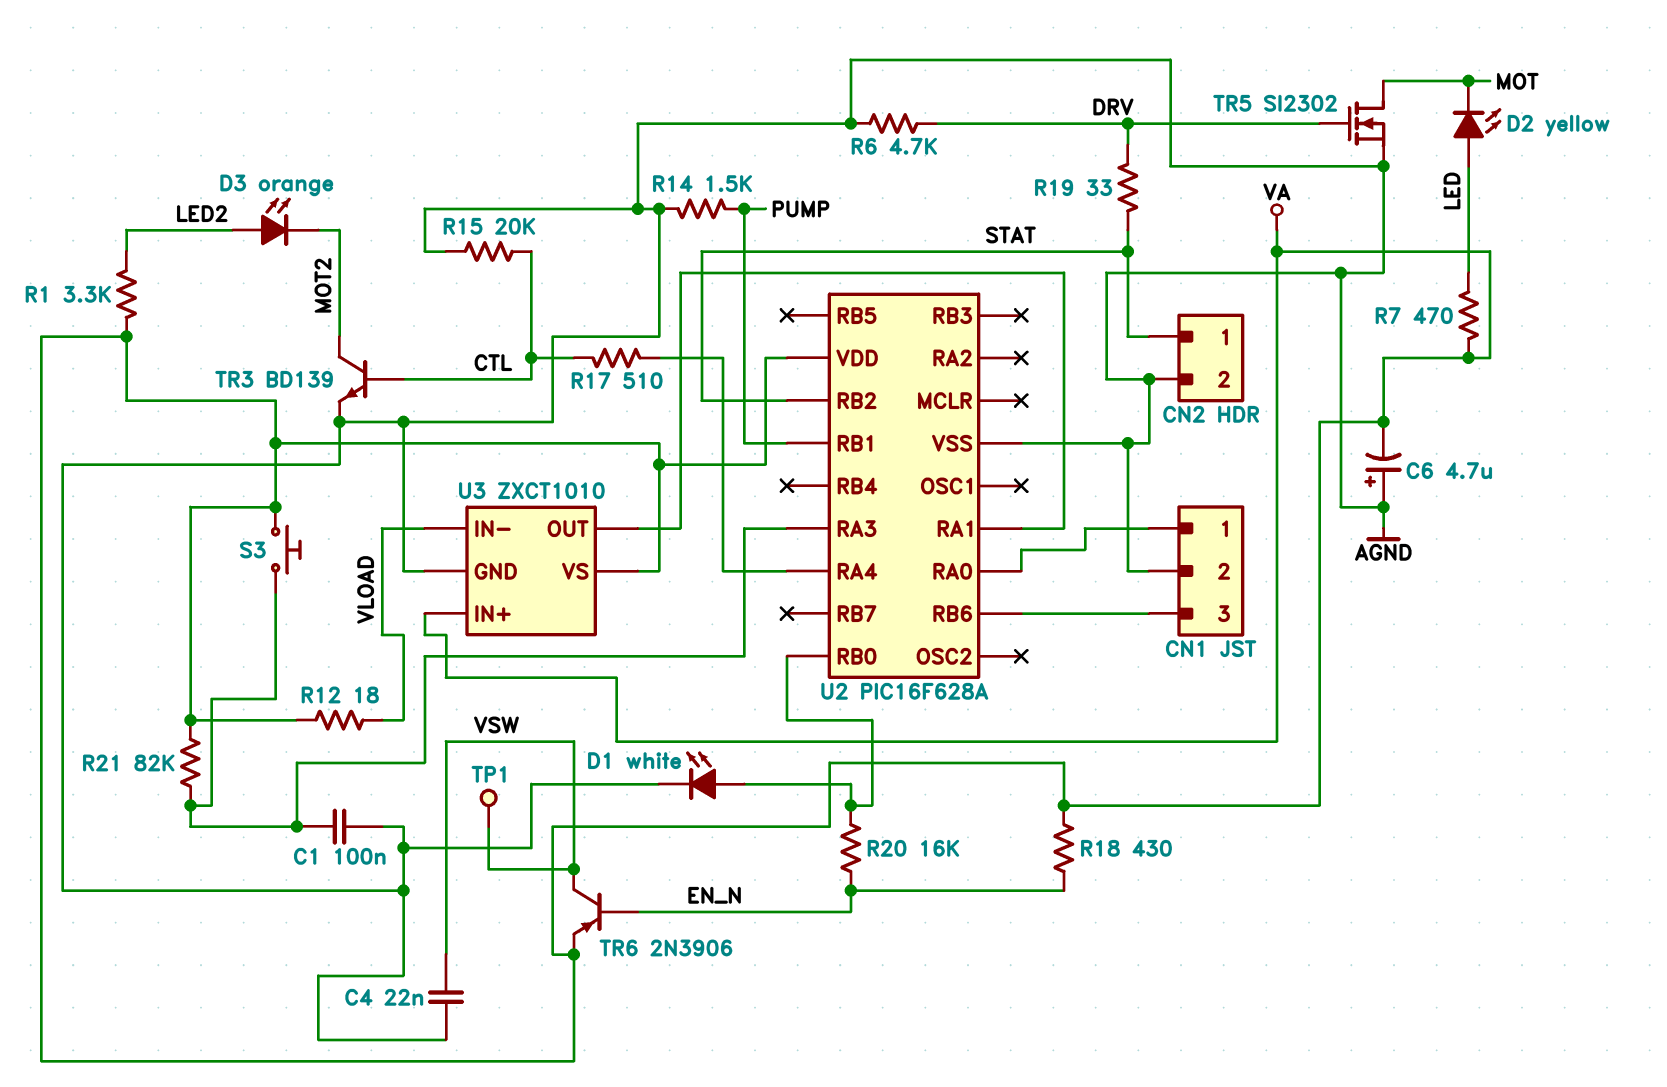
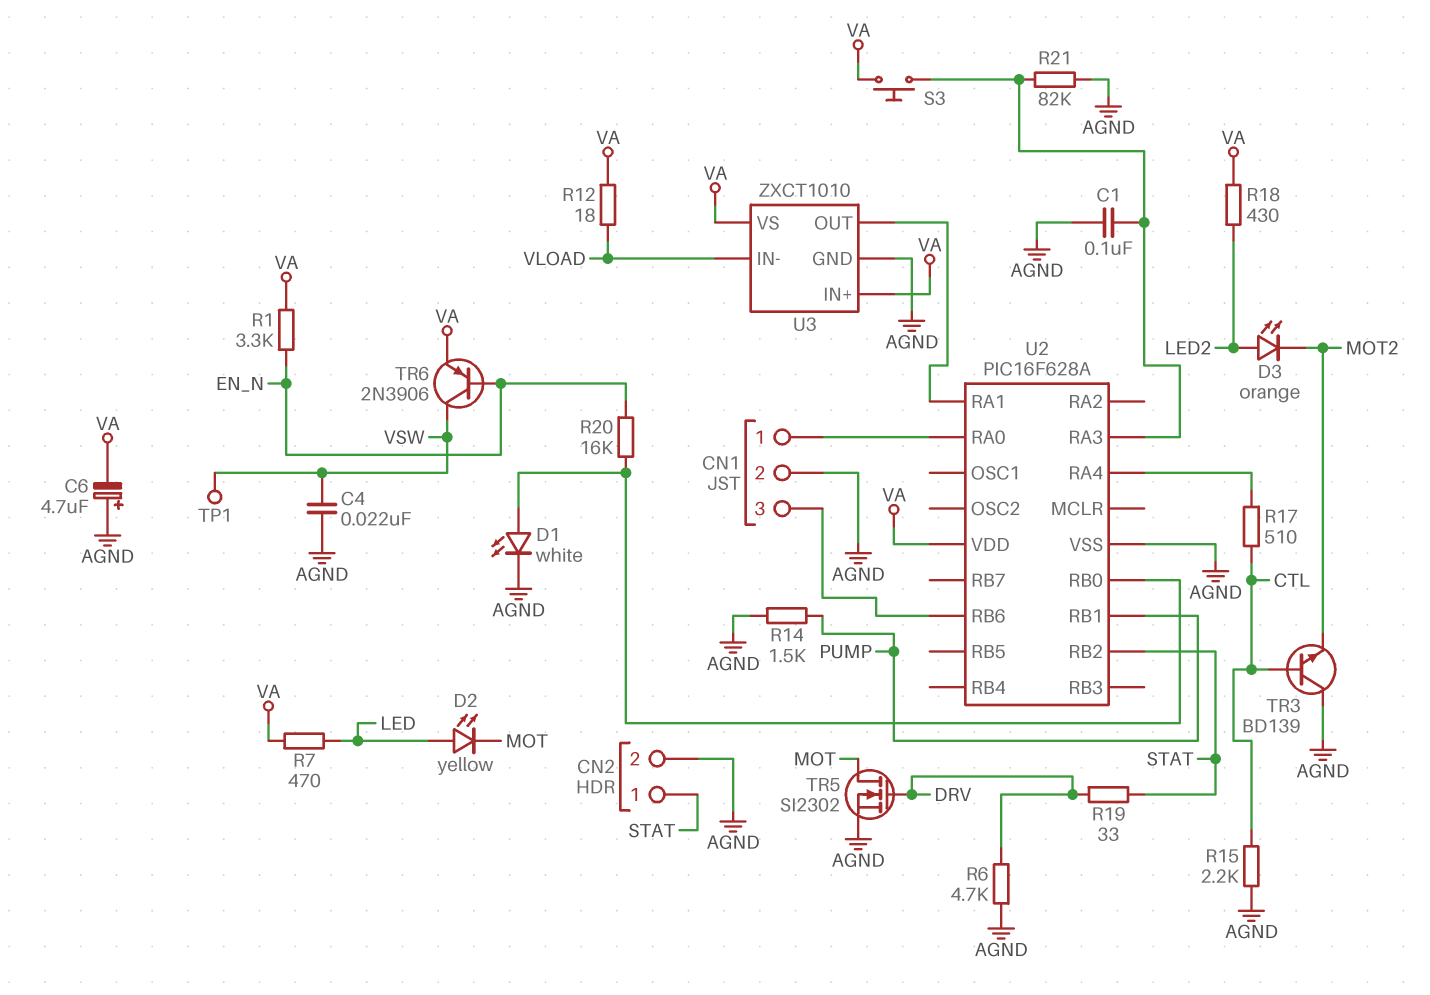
R1: 3.3k (LED2, VA) -> 3.3k (EN_N, VA)
R15: 20k (AGND, CTL) -> 2.2k (AGND, CTL)
R18: 430 (EN_N, VA) -> 430 (LED2, VA)
R21: 82k (U2/RA3, VA) -> 82k (AGND, U2/RA3)
TR3: NPN BD139 (B CTL, C MOT2, E AGND) -> NPN BD139 (B CTL, C AGND, E MOT2)

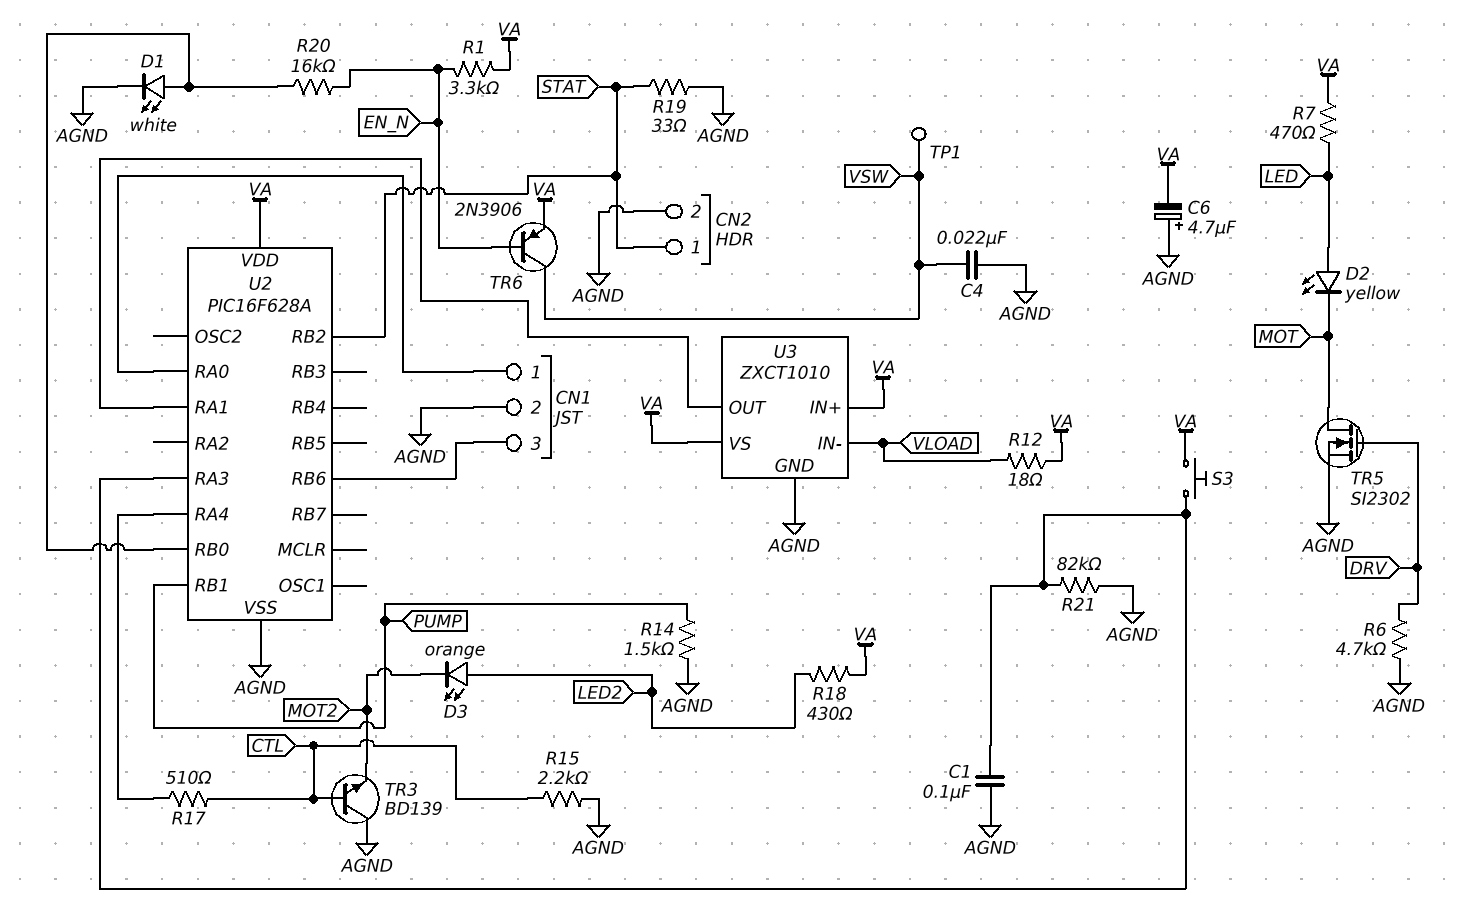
R19: 33 (DRV, STAT) -> 33 (AGND, STAT)

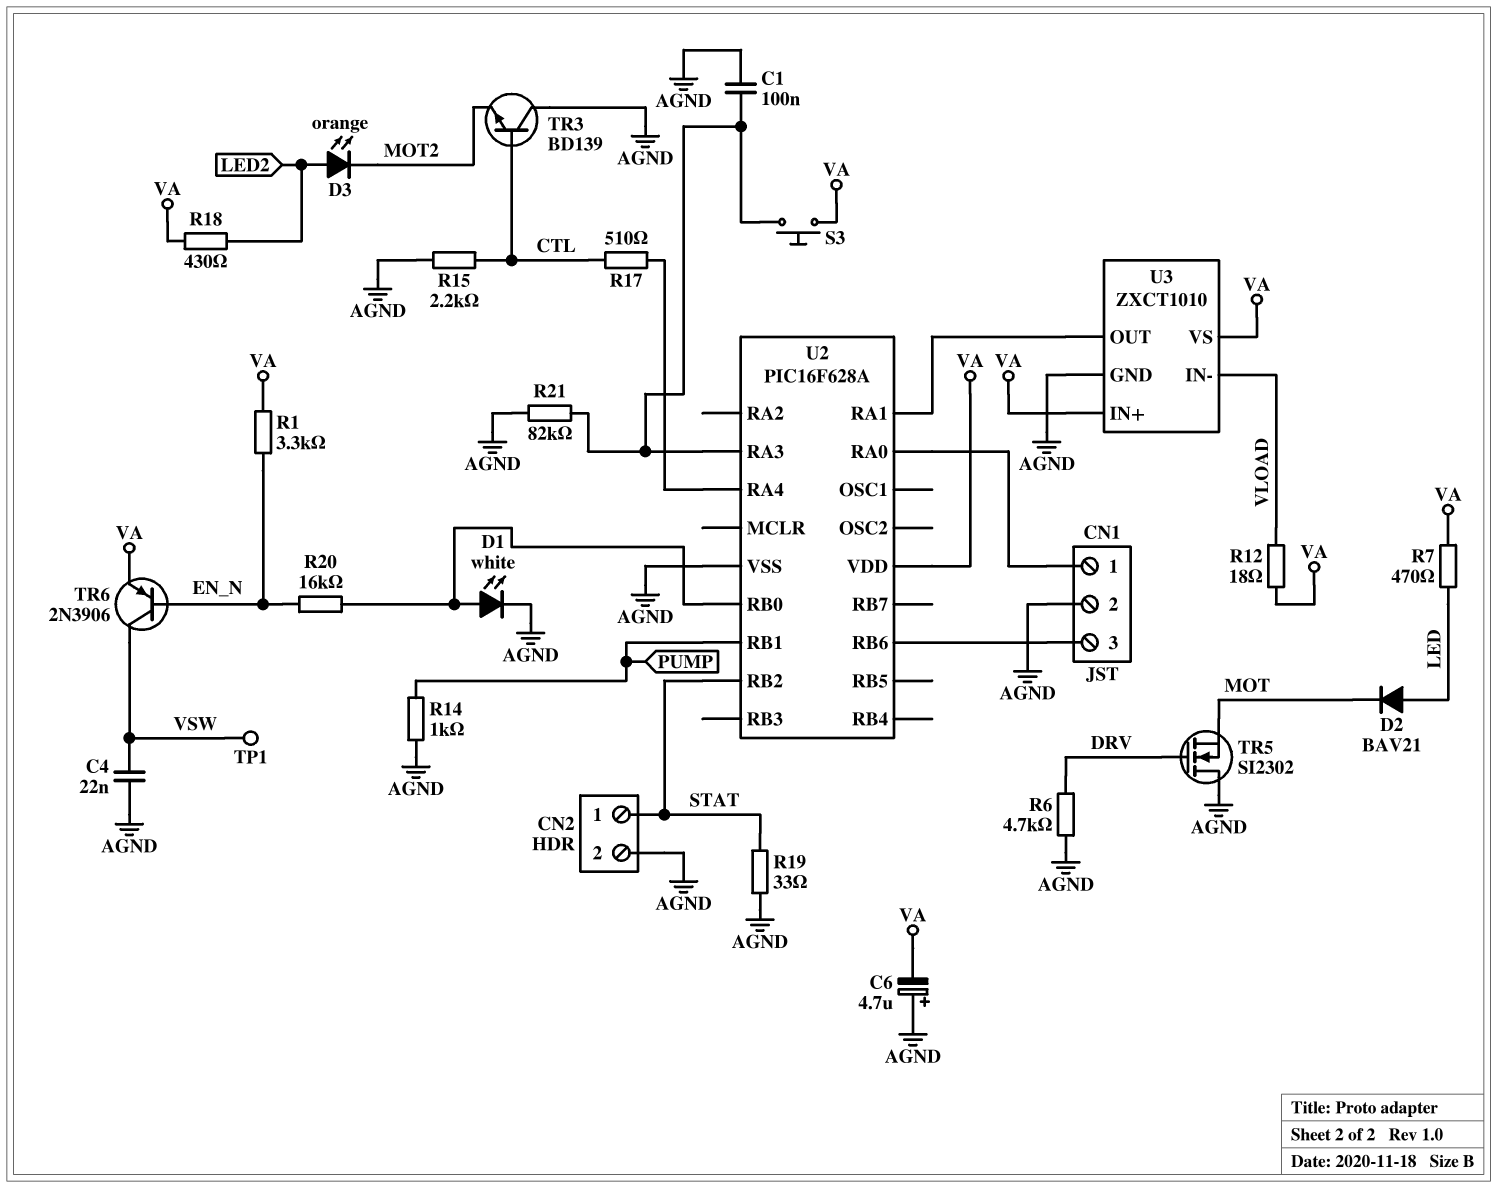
D2: LED yellow (A LED, K MOT) -> diode BAV21 (A LED, K MOT)
R14: 1.5k (AGND, PUMP) -> 1k (AGND, PUMP)
TR5: NMOS SI2302 (G DRV, D MOT, S AGND) -> NMOS SI2302 (G DRV, D AGND, S MOT)

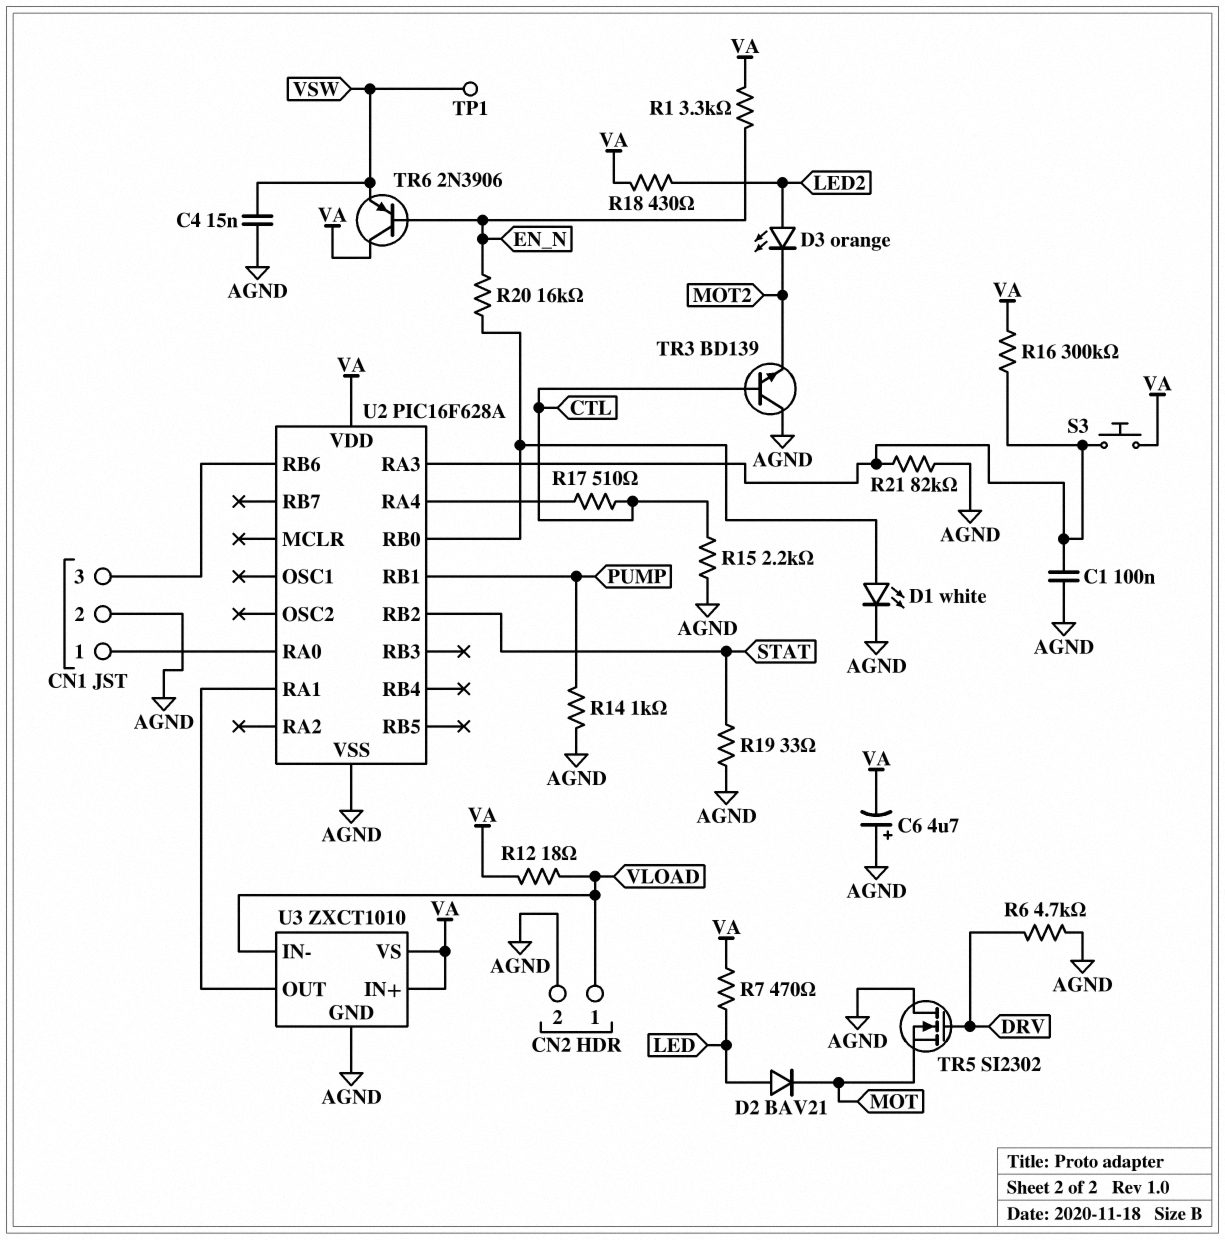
C4: 22nF (AGND, VSW) -> 15nF (AGND, VSW)
CN2 pin 1: STAT -> VLOAD
R16: none -> 300k (U2/RA3, VA)
TR6: PNP 2N3906 (B EN_N, C VSW, E VA) -> PNP 2N3906 (B EN_N, C VA, E VSW)

